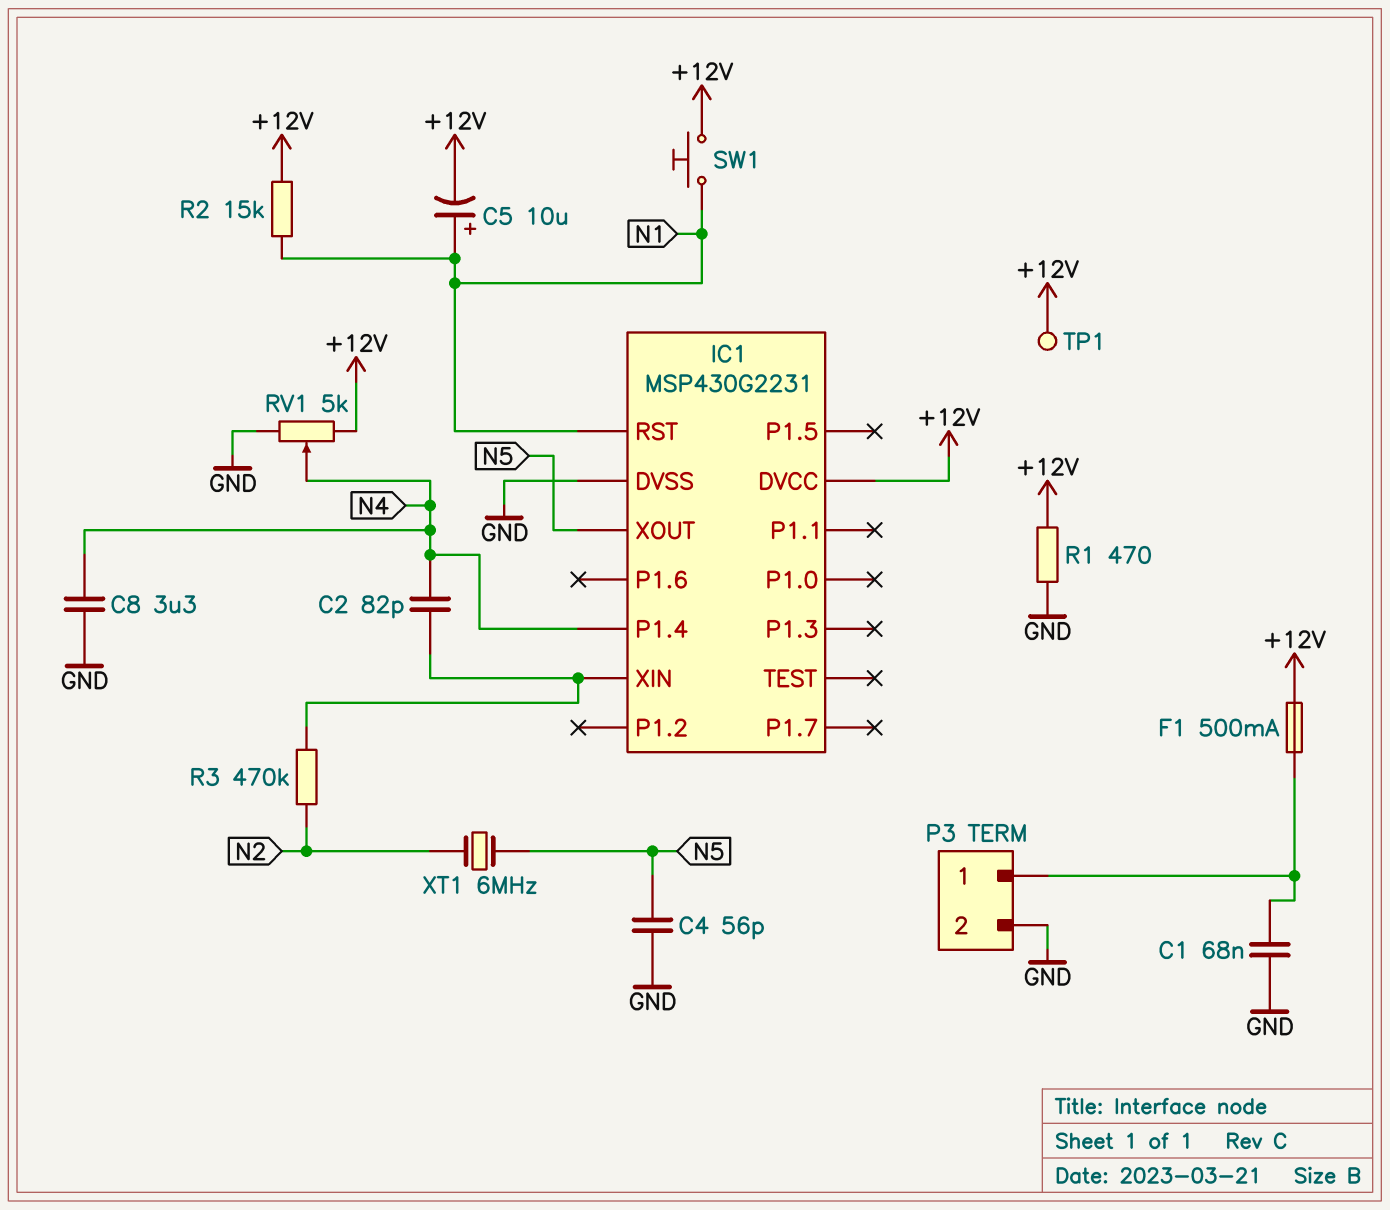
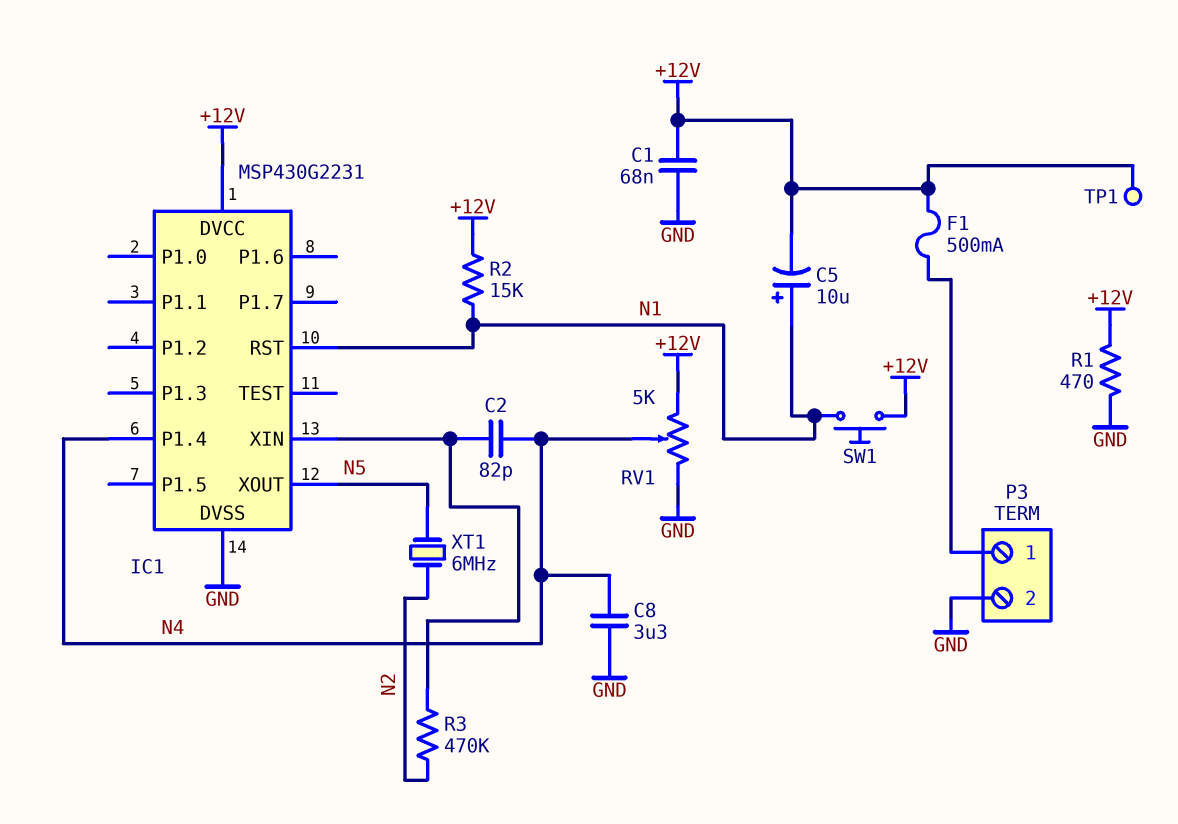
C1: 68nF (GND, P3/1) -> 68nF (+12V, GND)
C4: 56pF (GND, N5) -> none

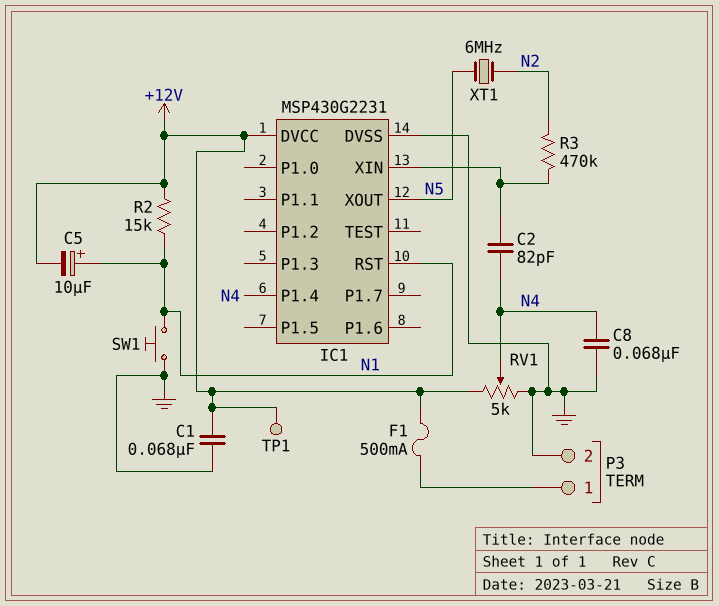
C8: 3.3uF (GND, N4) -> 68nF (GND, N4)
R1: 470 (+12V, GND) -> none
SW1: button (+12V, N1) -> button (GND, N1)

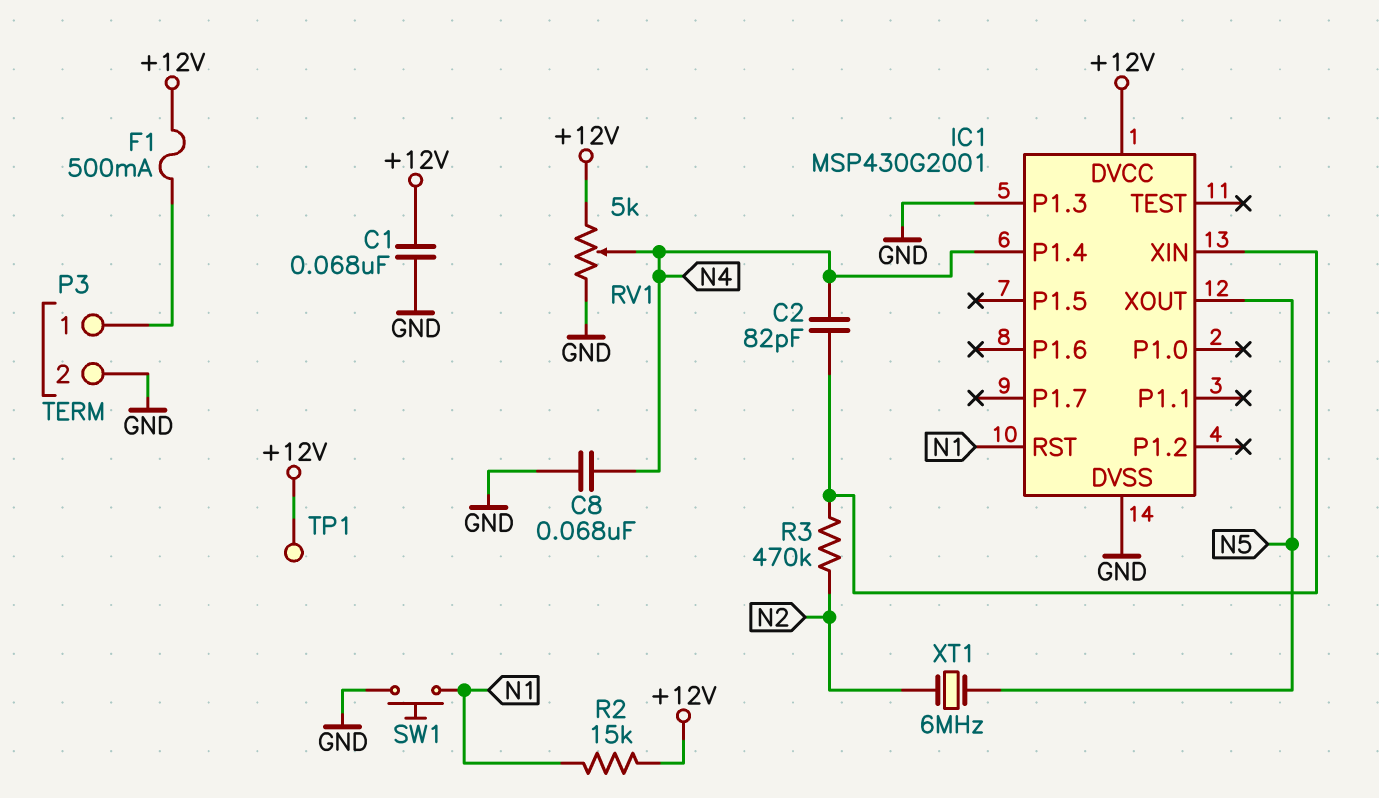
C5: 10uF (plus N1, minus +12V) -> none
IC1: MSP430G2231 -> MSP430G2001
IC1 pin P1.3: none -> GND

